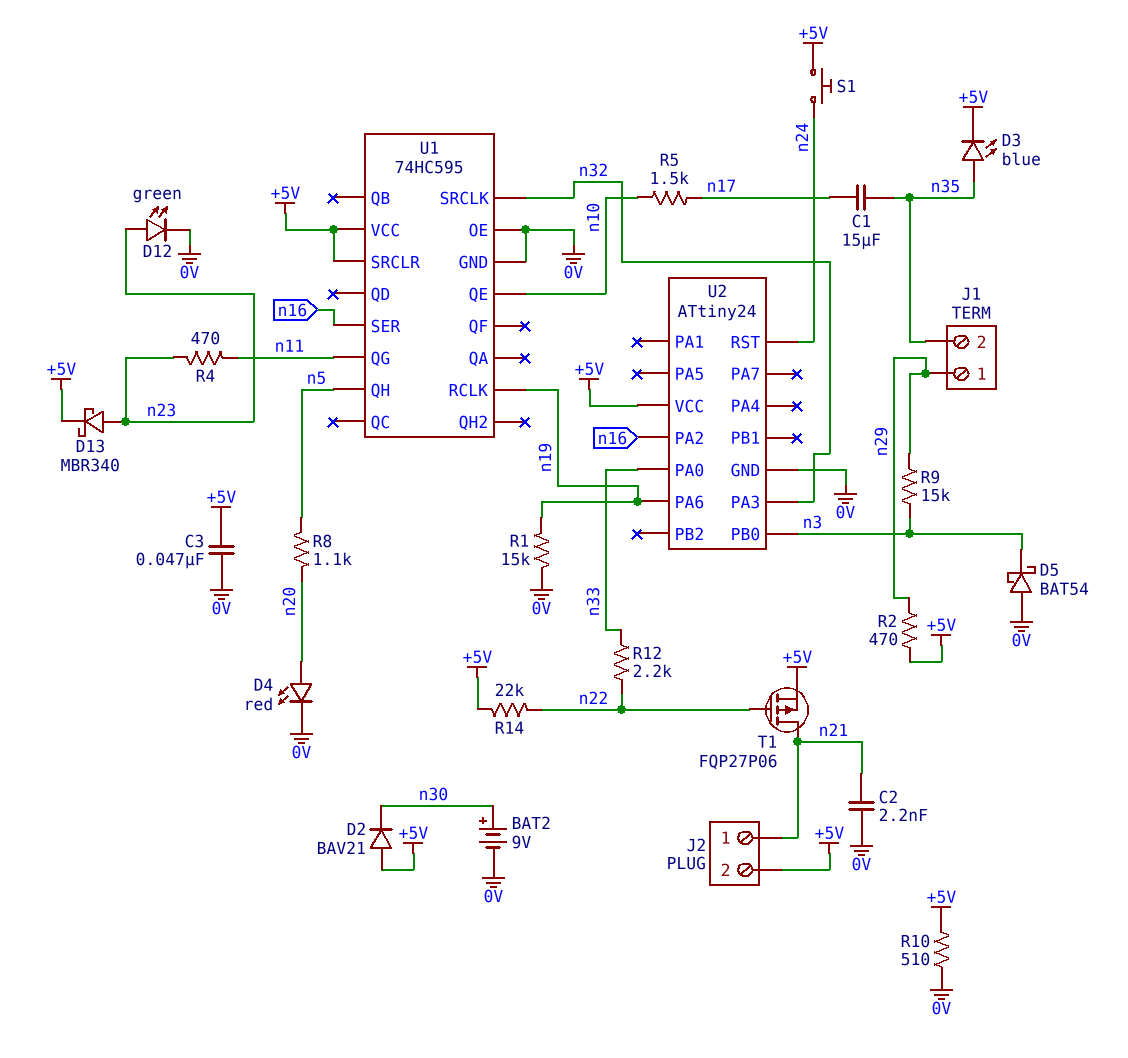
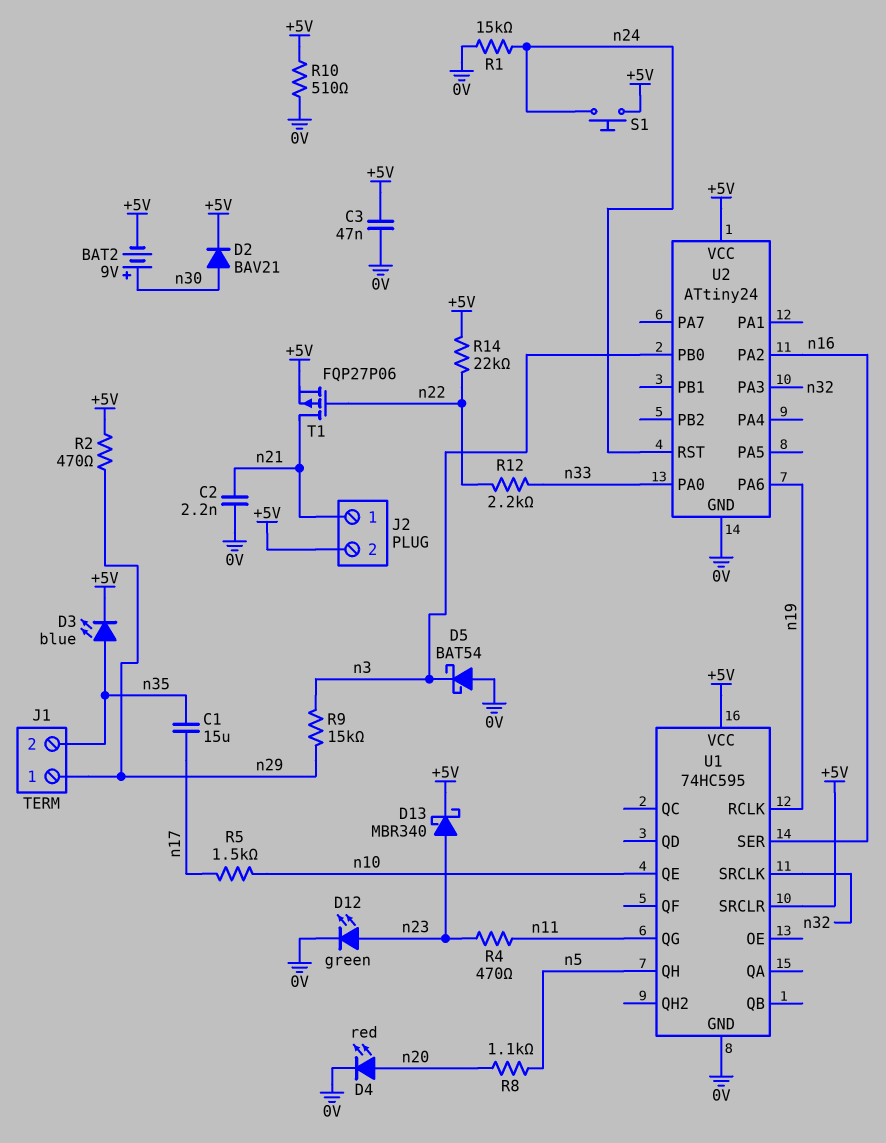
BAT2: 9V (plus n30, minus 0V) -> 9V (plus n30, minus +5V)
D2: diode BAV21 (A +5V, K n30) -> diode BAV21 (A n30, K +5V)
R1: 15k (0V, n19) -> 15k (0V, n24)
U1 pin OE: 0V -> none

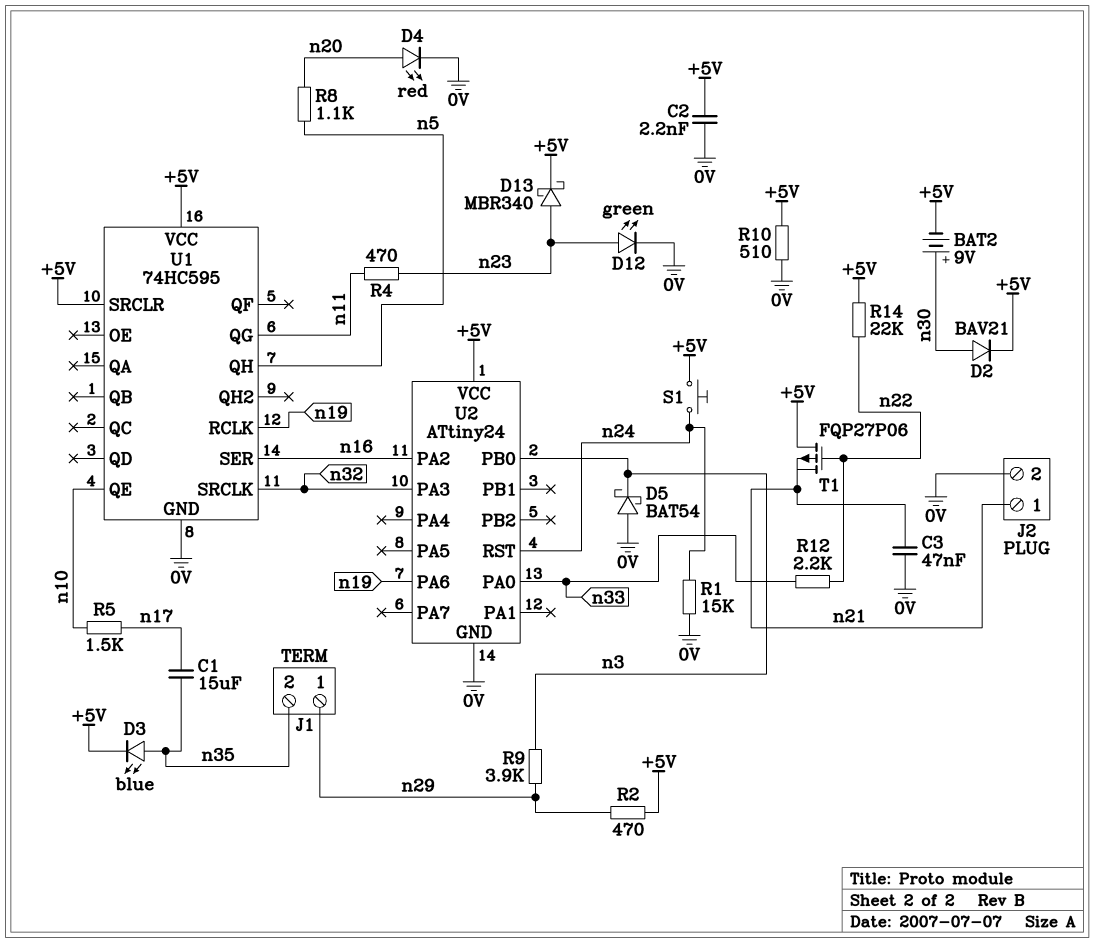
C2: 2.2nF (0V, n21) -> 2.2nF (+5V, 0V)
C3: 47nF (+5V, 0V) -> 47nF (0V, n21)
J2 pin 2: +5V -> 0V
R9: 15k (n3, n29) -> 3.9k (n3, n29)
T1: PMOS FQP27P06 (G n22, D n21, S +5V) -> PMOS FQP27P06 (G n22, D +5V, S n21)

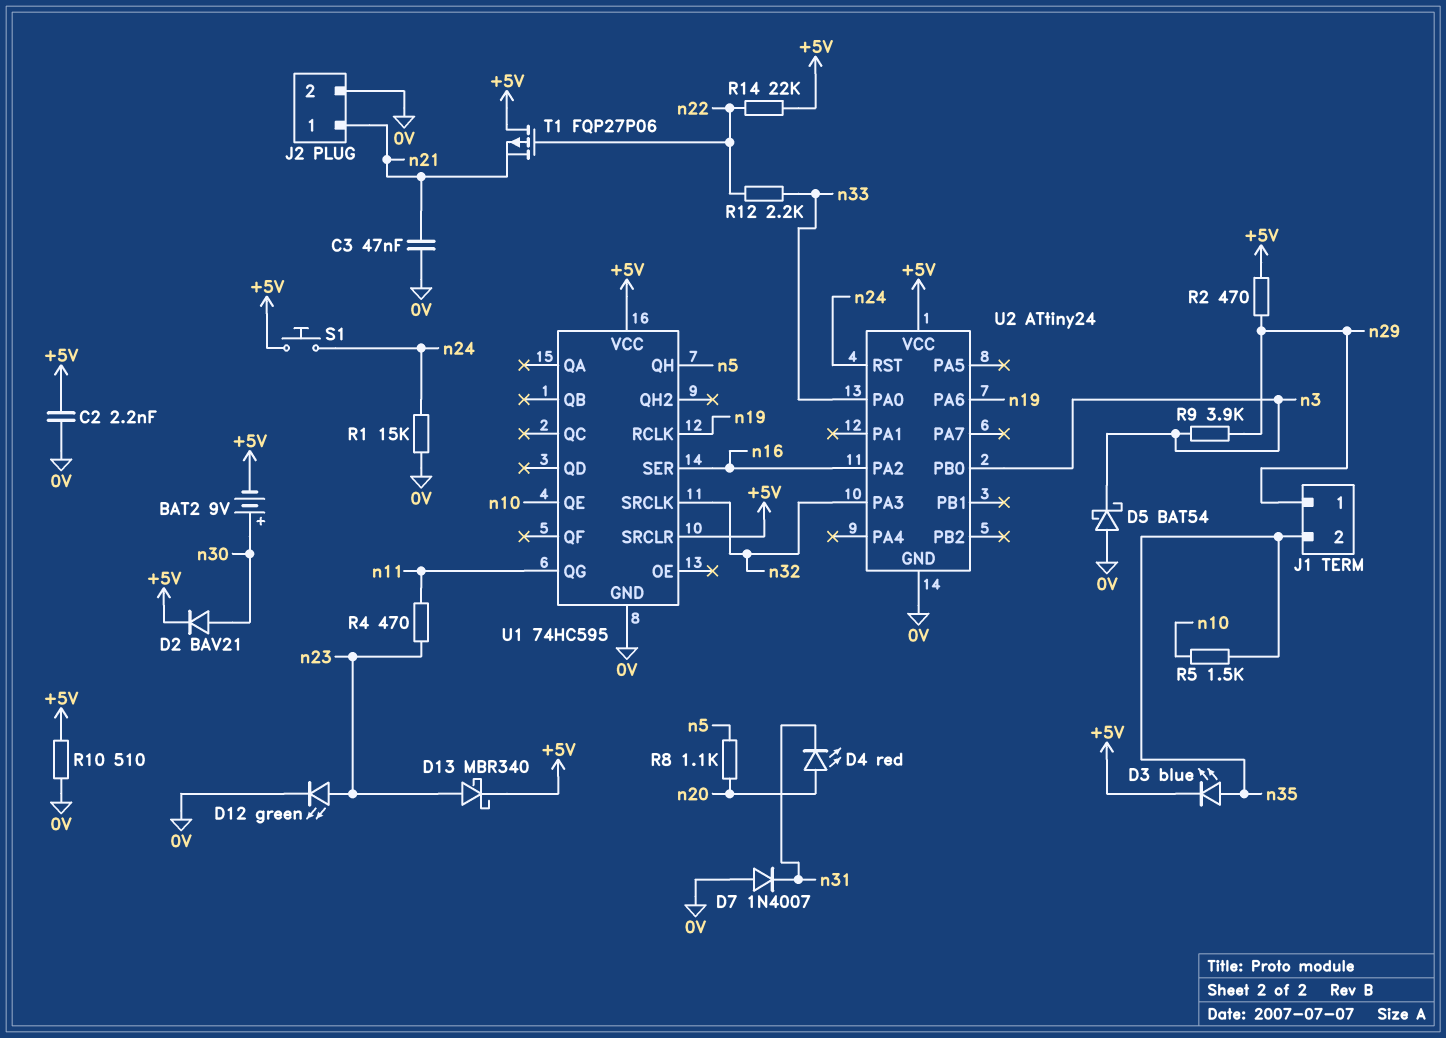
C1: 15uF (n17, n35) -> none
D4: LED red (A n20, K 0V) -> LED red (A n20, K n31)
D7: none -> diode 1N4007 (A 0V, K n31)
R5: 1.5k (n10, n17) -> 1.5k (n10, n35)

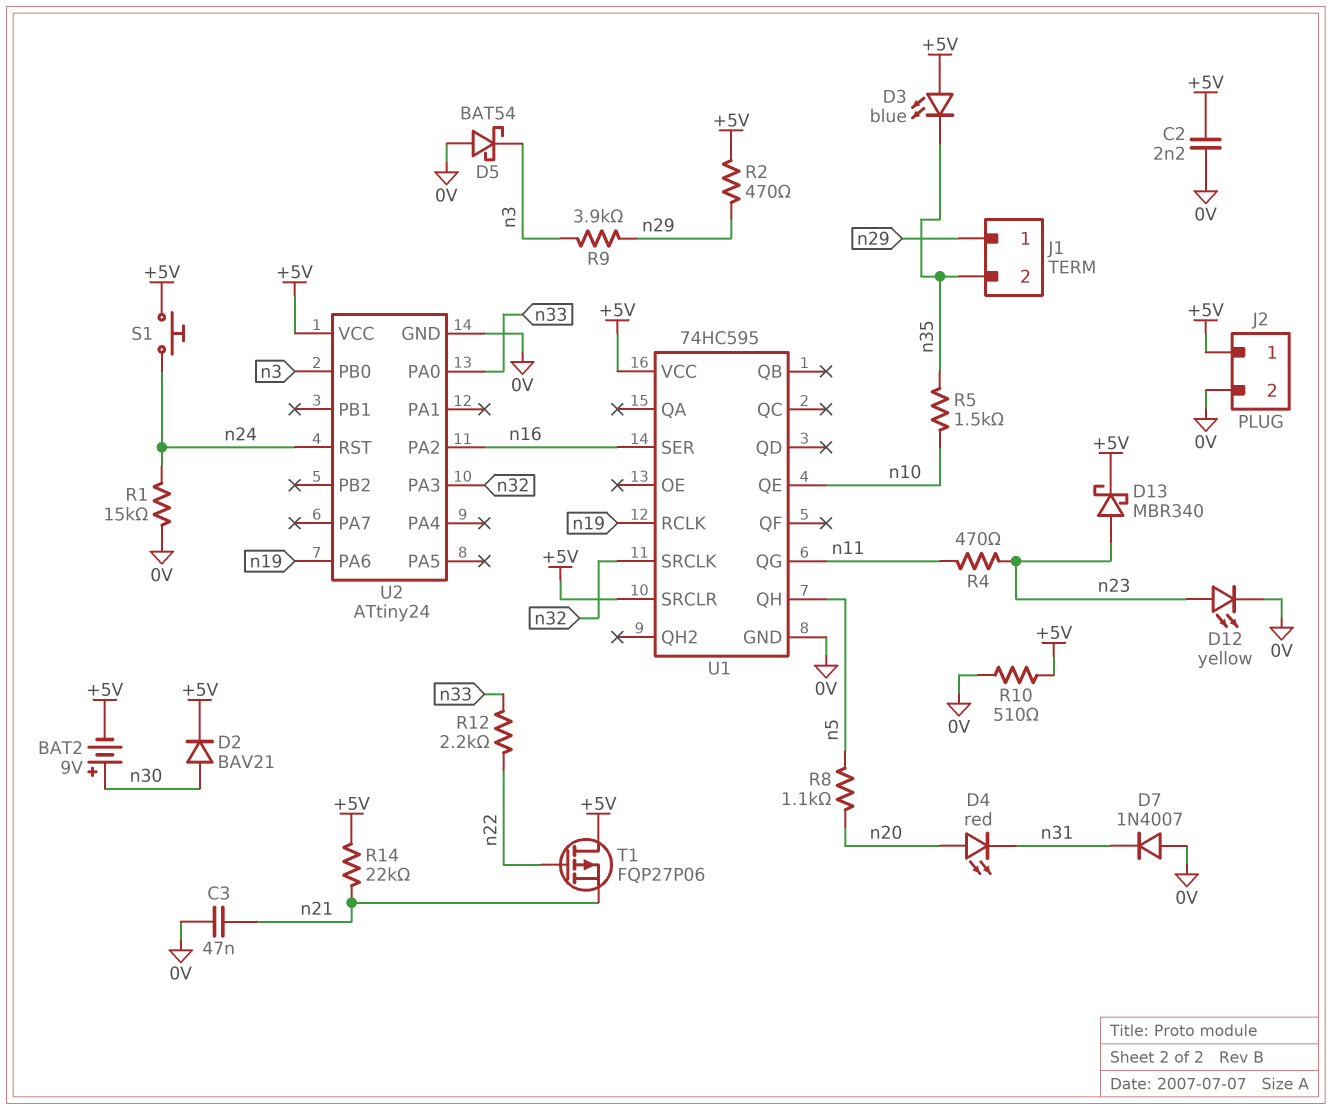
D3: LED blue (A n35, K +5V) -> LED blue (A +5V, K n35)
D12: LED green (A n23, K 0V) -> LED yellow (A n23, K 0V)
J2 pin 1: n21 -> +5V
R14: 22k (+5V, n22) -> 22k (+5V, n21)

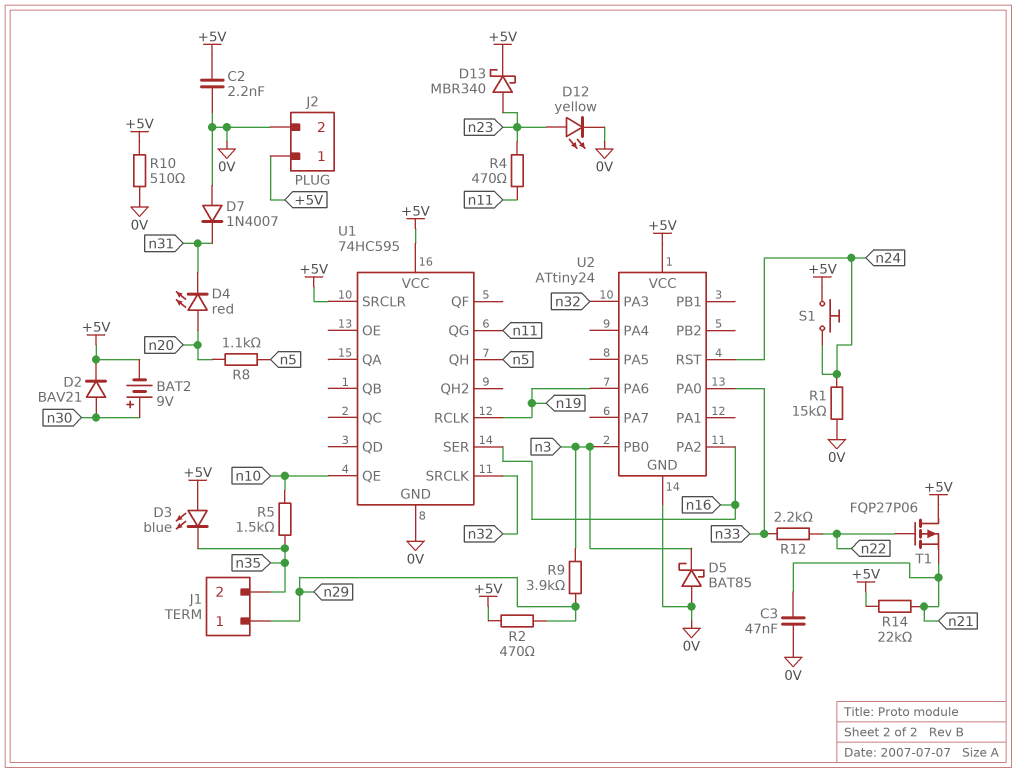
D5: schottky BAT54 (A 0V, K n3) -> schottky BAT85 (A 0V, K n3)

